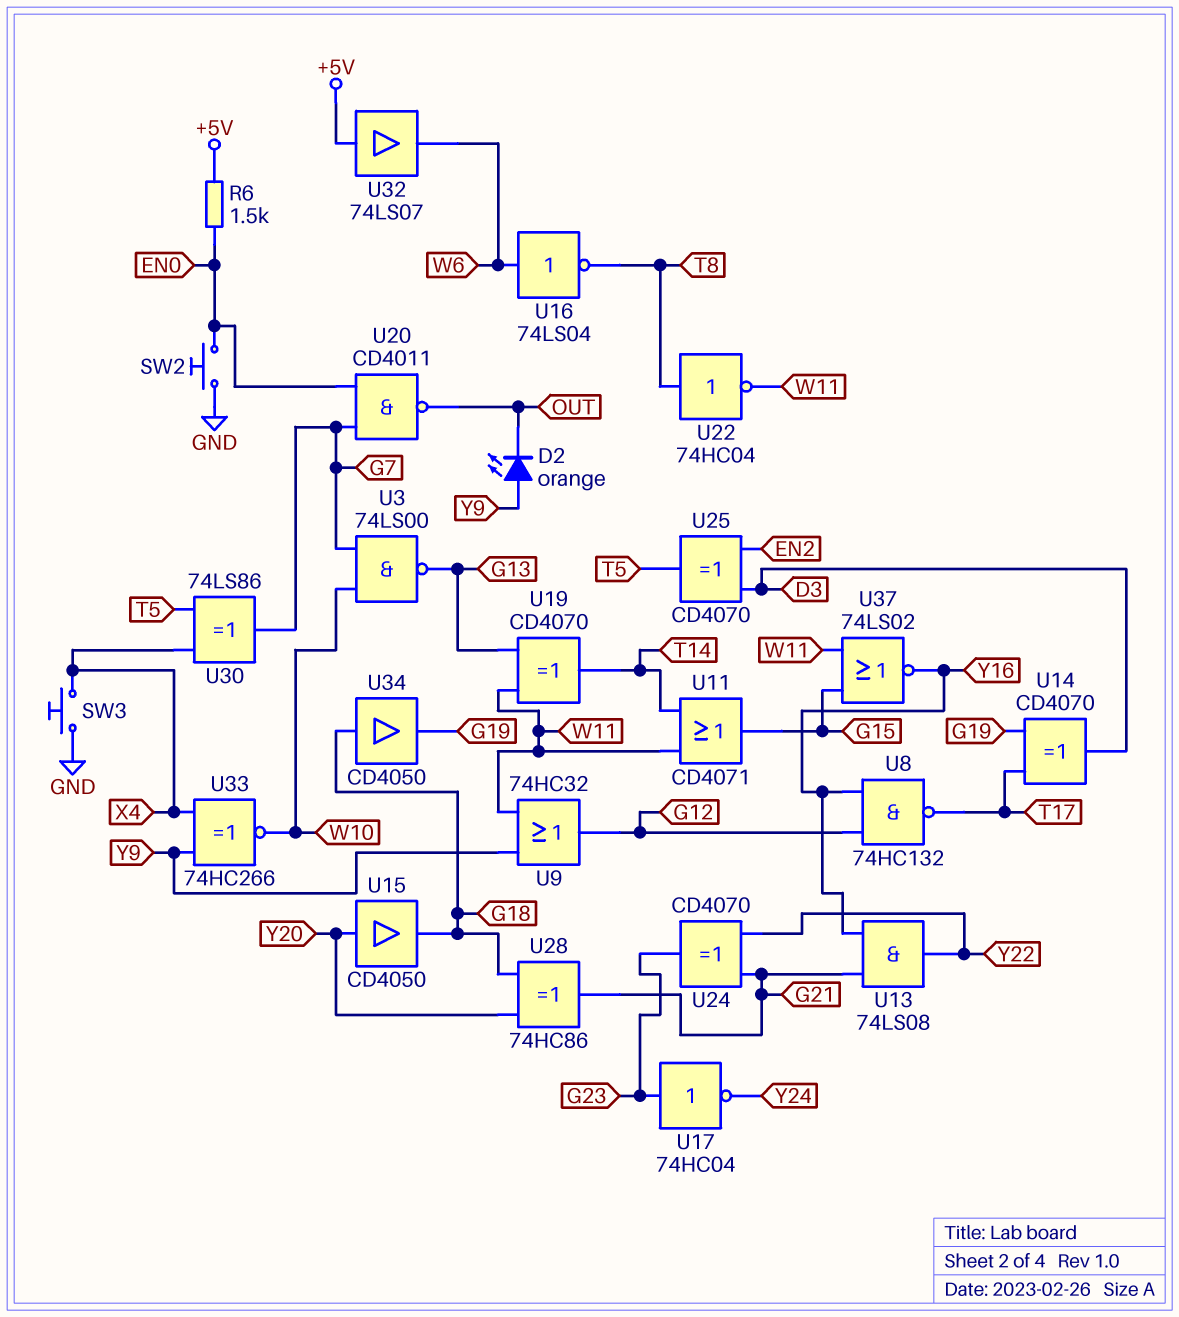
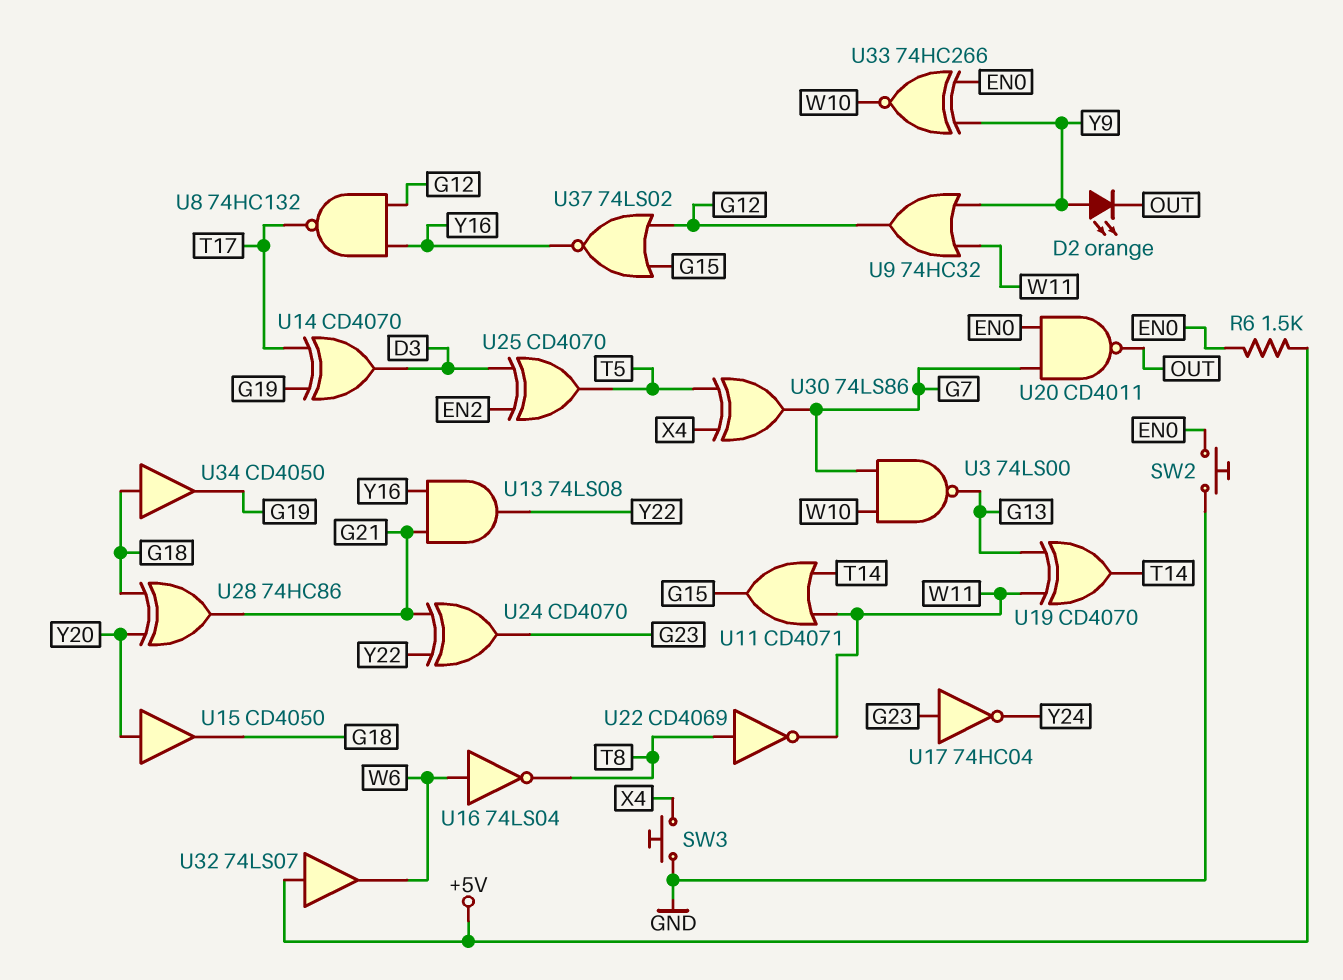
U22: NOT 74HC04 (in T8, out W11) -> NOT CD4069 (in T8, out W11)
U33: XNOR 74HC266 (in X4, in Y9, out W10) -> XNOR 74HC266 (in EN0, in Y9, out W10)
U37: NOR 74LS02 (in G15, in W11, out Y16) -> NOR 74LS02 (in G12, in G15, out Y16)

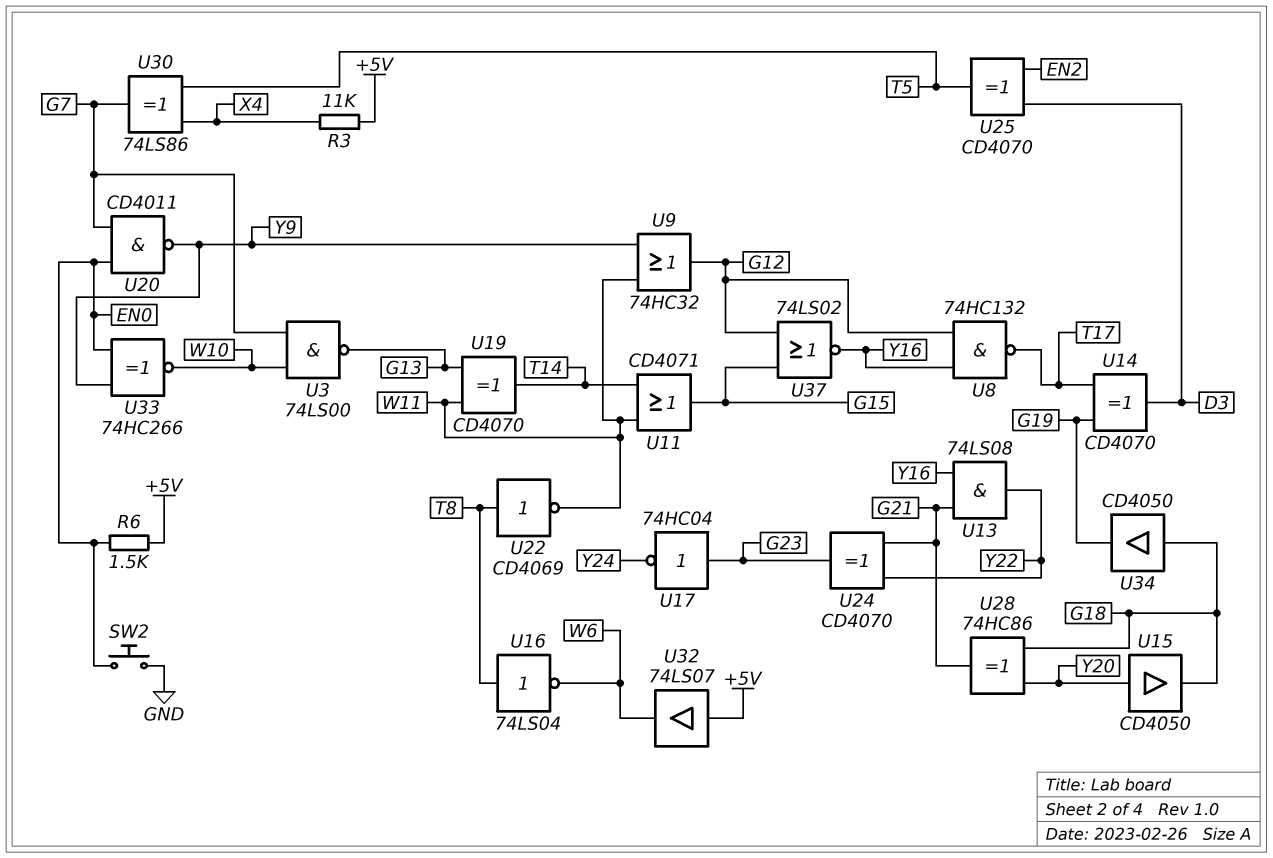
D2: LED orange (A Y9, K OUT) -> none
R3: none -> 11k (+5V, X4)
SW3: button (GND, X4) -> none
U16: NOT 74LS04 (in W6, out T8) -> NOT 74LS04 (in T8, out W6)
U20: NAND CD4011 (in EN0, in G7, out OUT) -> NAND CD4011 (in EN0, in G7, out Y9)

